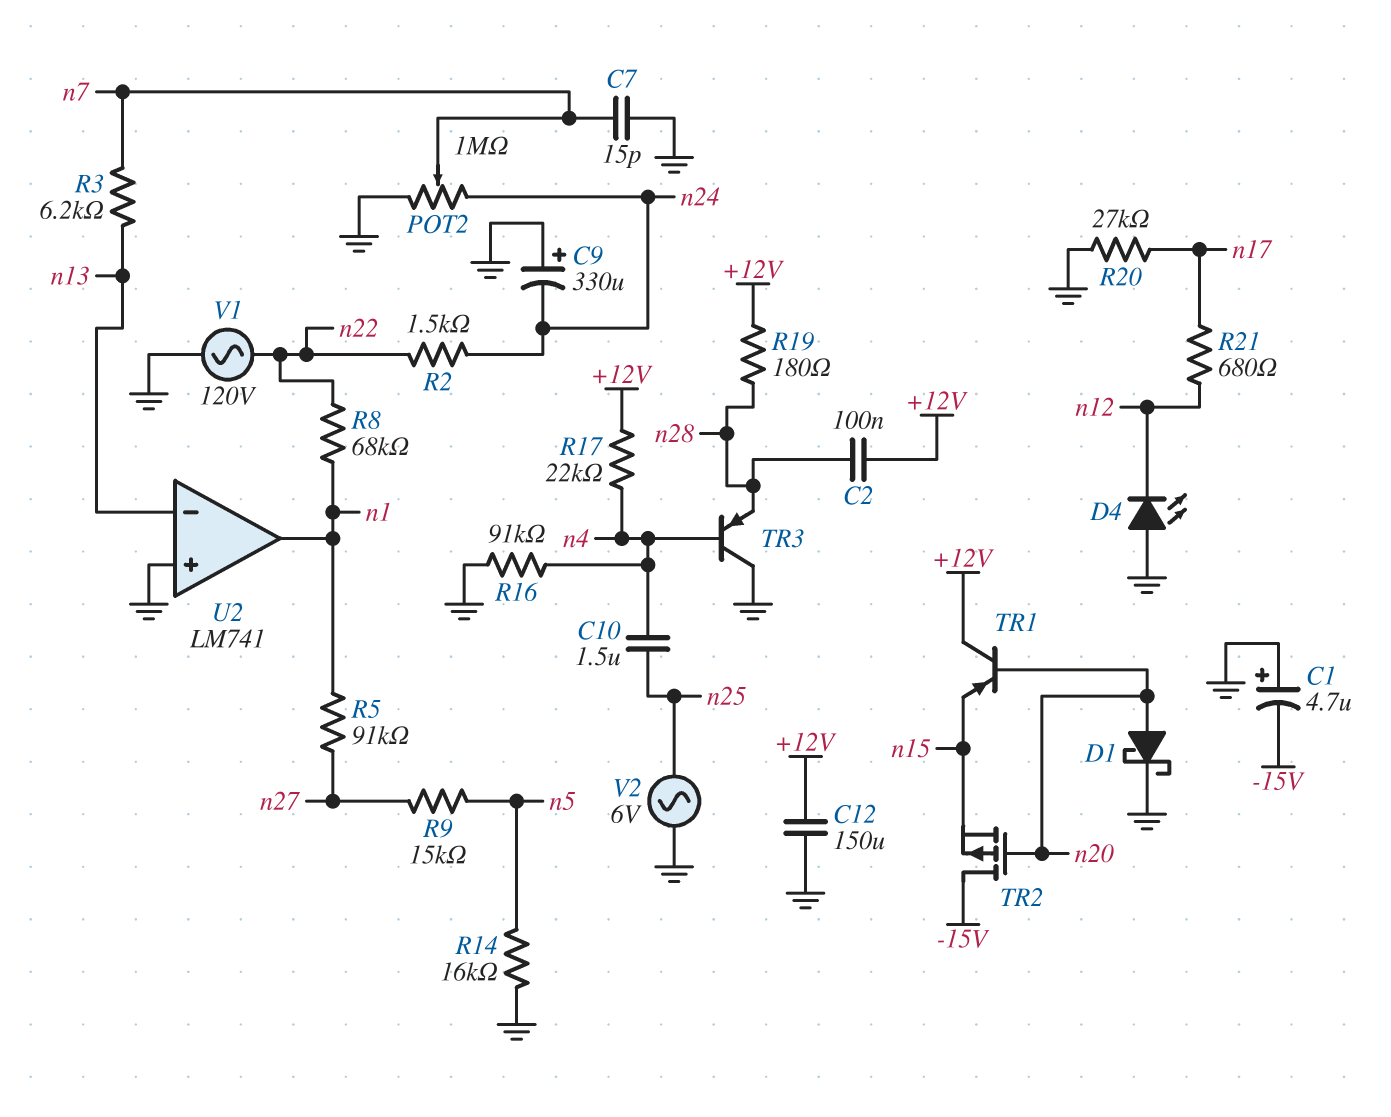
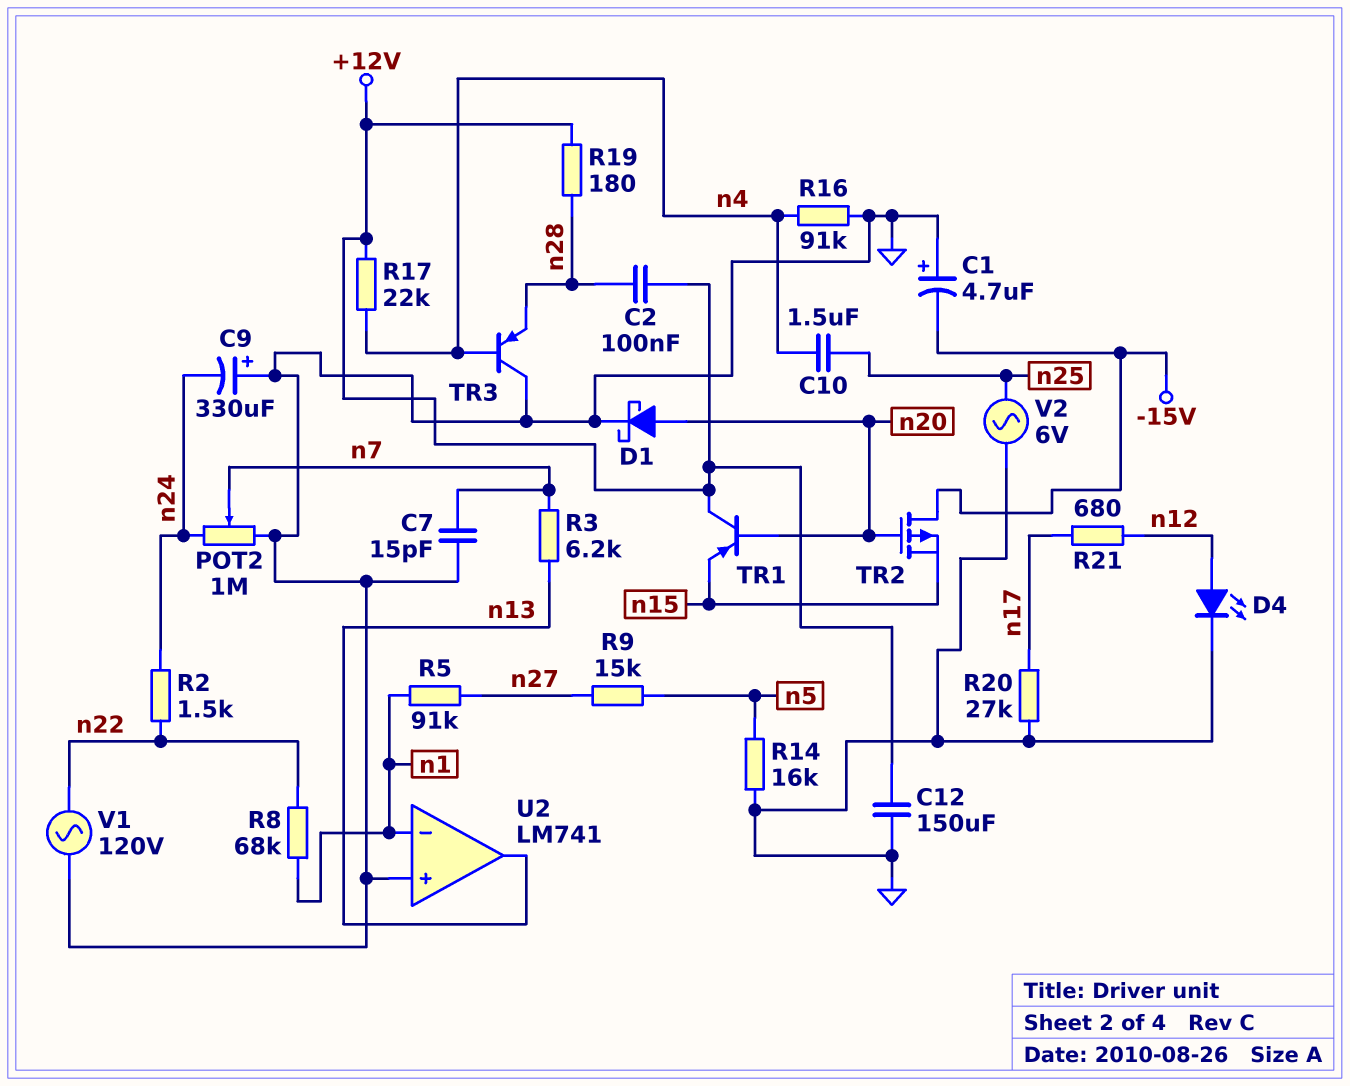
D4: LED (A GND, K n12) -> LED (A n12, K GND)
U2 pin in-: n13 -> n1
U2 pin out: n1 -> n13

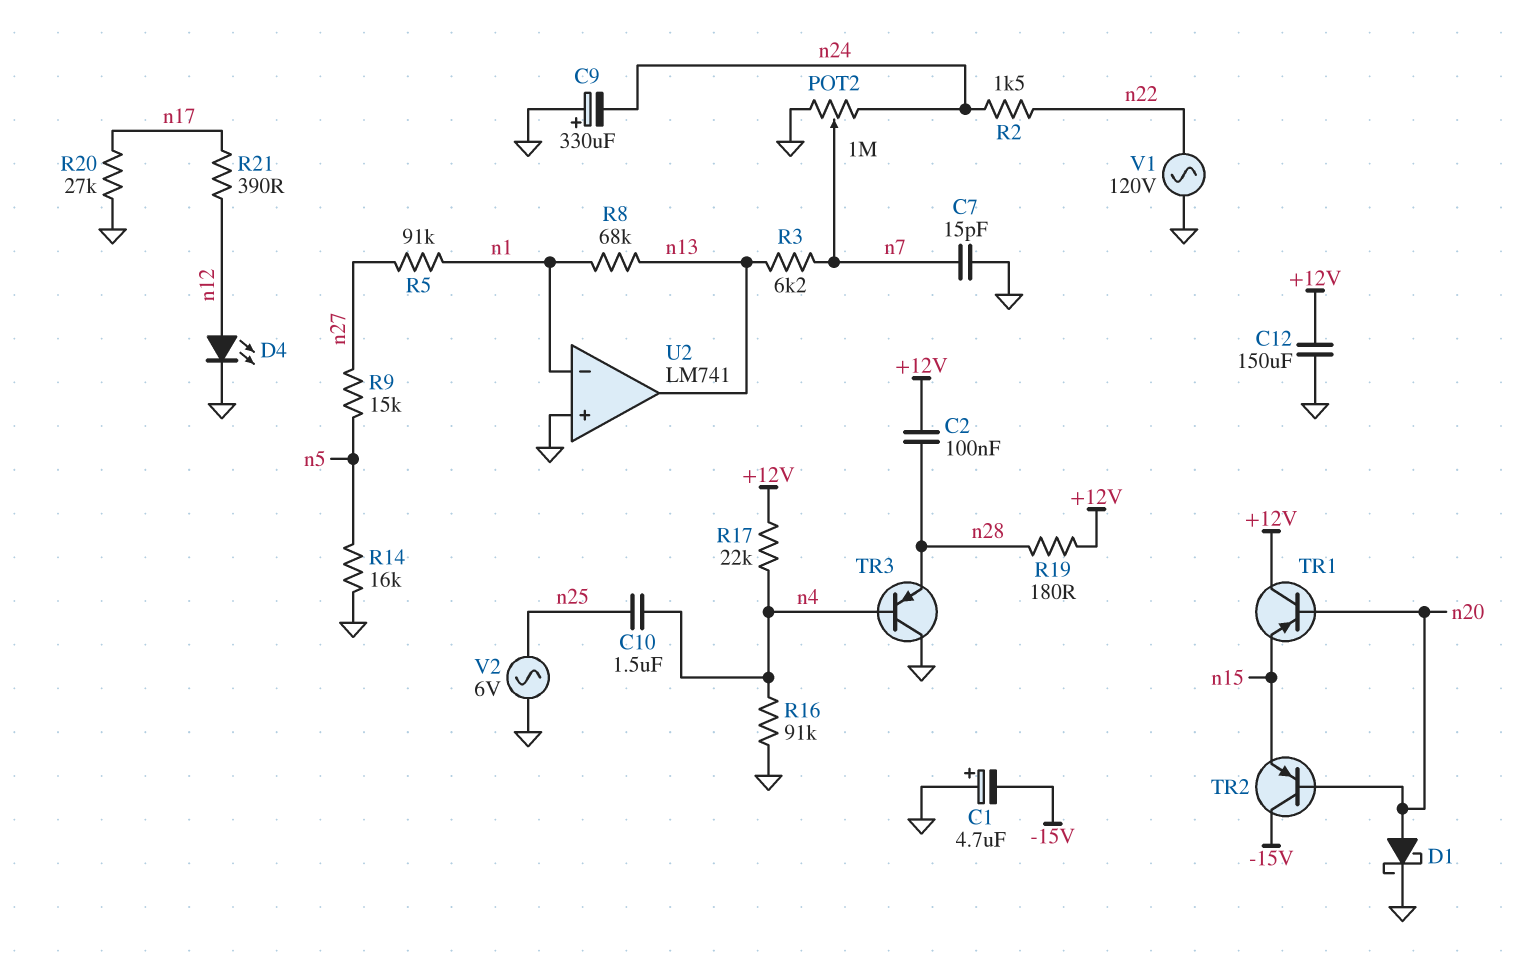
R8: 68k (n1, n22) -> 68k (n1, n13)
R21: 680 (n12, n17) -> 390 (n12, n17)
TR2: PMOS (G n20, D -15V, S n15) -> PNP (B n20, C -15V, E n15)

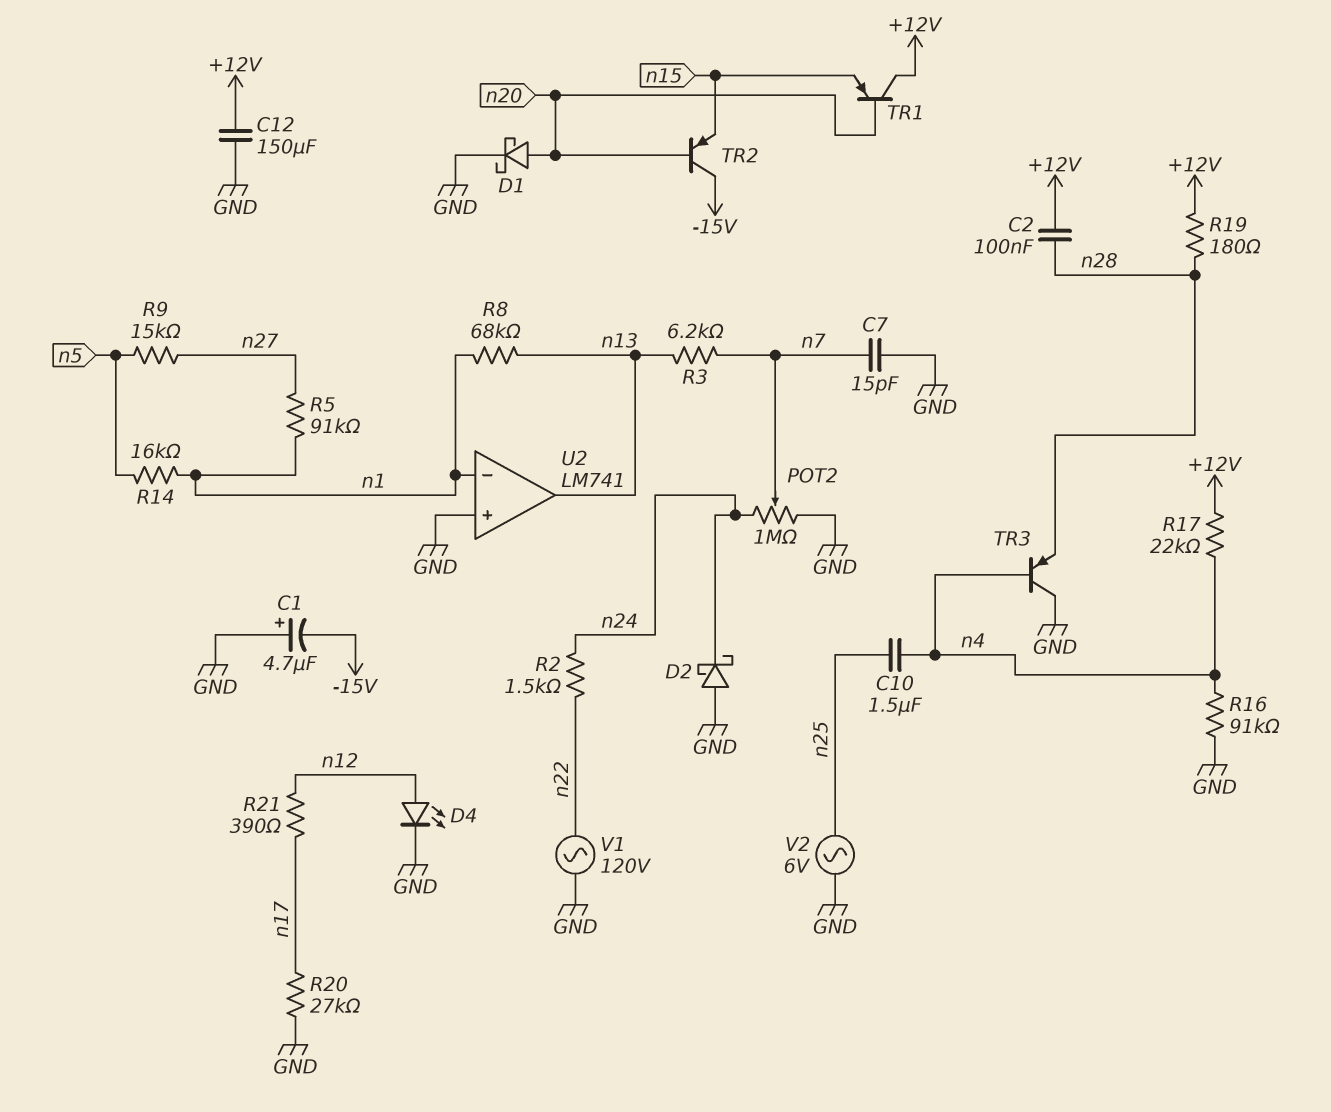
C9: 330uF (plus GND, minus n24) -> none
D2: none -> schottky (A GND, K n24)
R14: 16k (GND, n5) -> 16k (n1, n5)

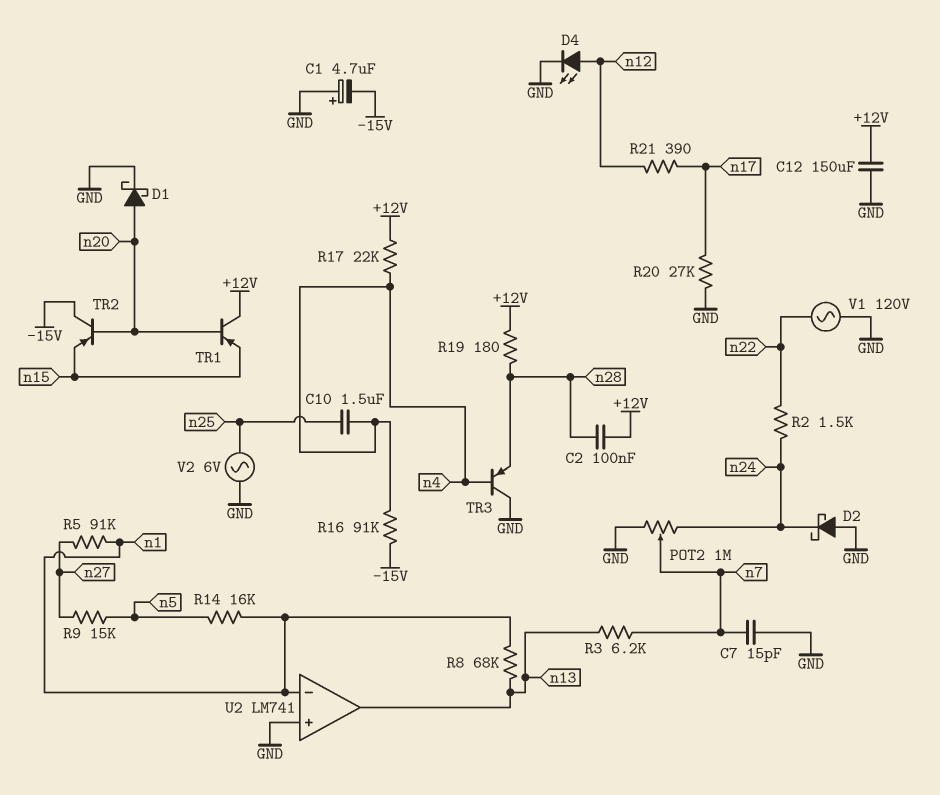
R16: 91k (GND, n4) -> 91k (-15V, n4)

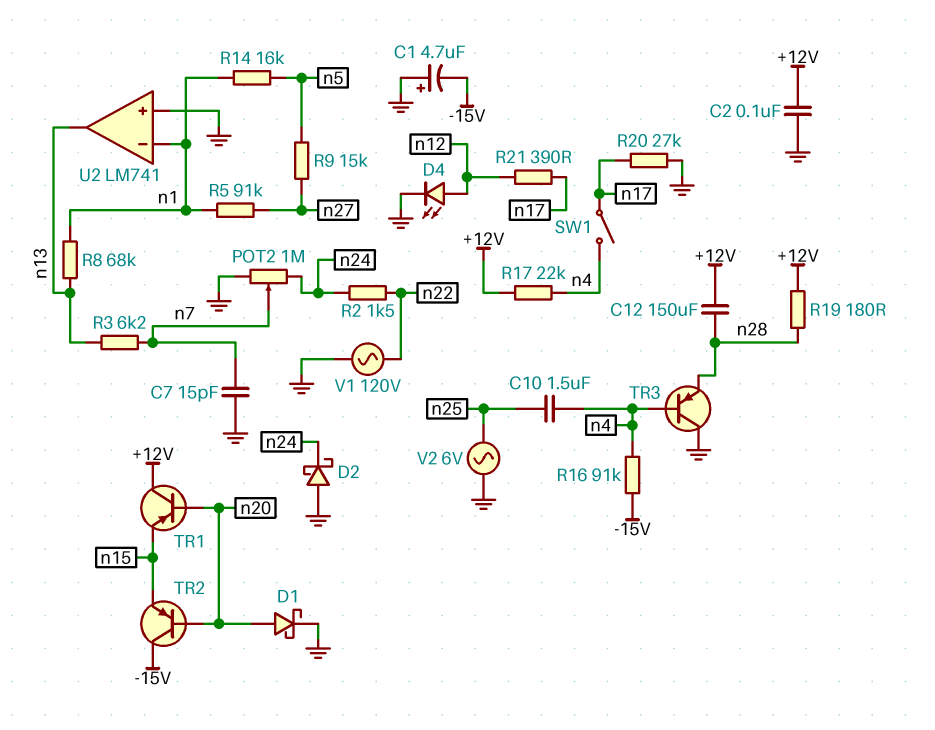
C2: 100nF (+12V, n28) -> 100nF (+12V, GND)
C12: 150uF (+12V, GND) -> 150uF (+12V, n28)
SW1: none -> switch (n4, n17)

